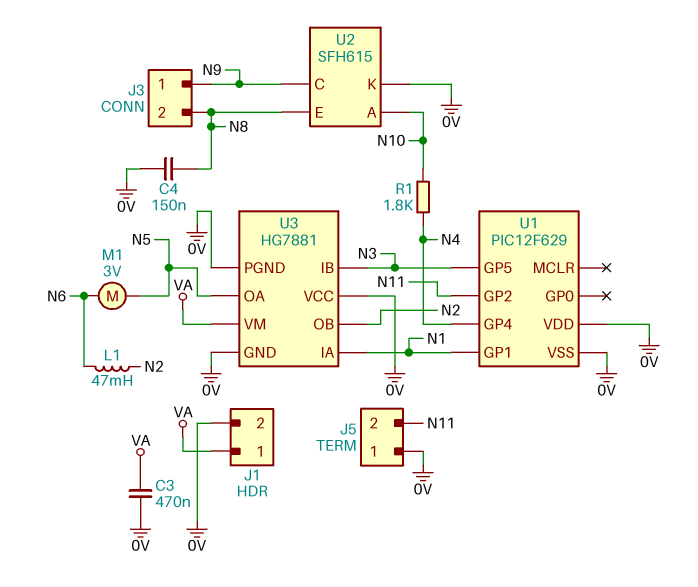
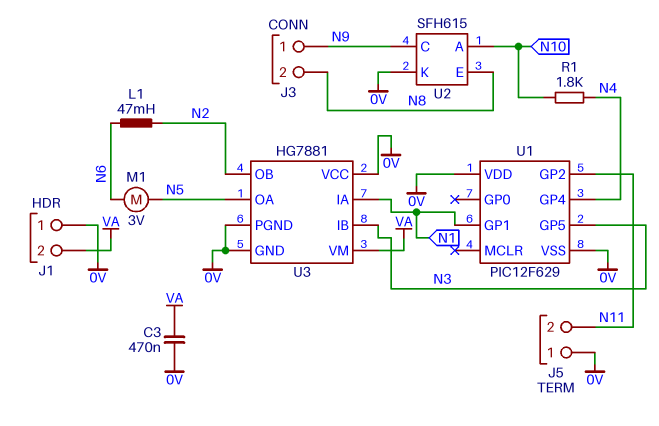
C4: 150nF (0V, N8) -> none
J1 pin 1: VA -> 0V
J1 pin 2: 0V -> VA

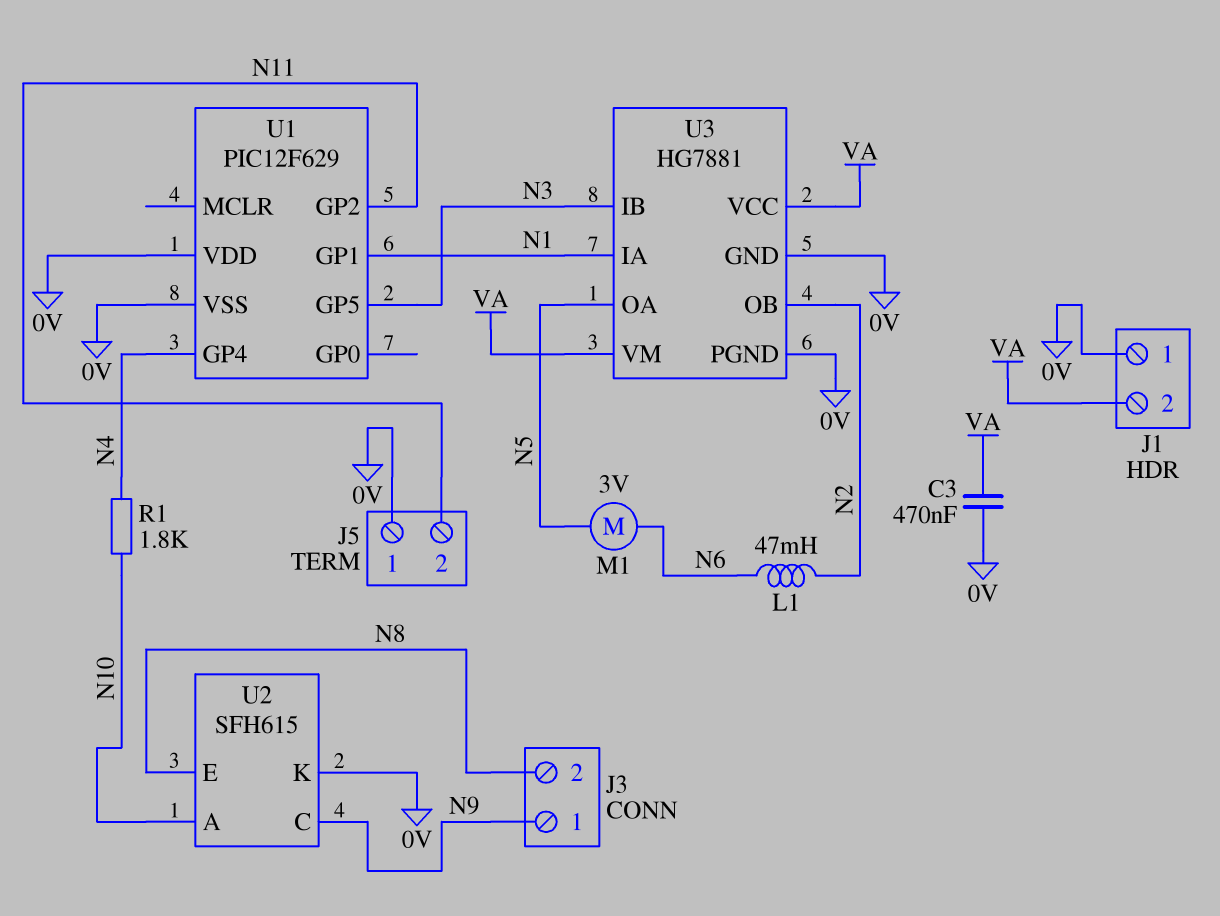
U3 pin VCC: 0V -> VA

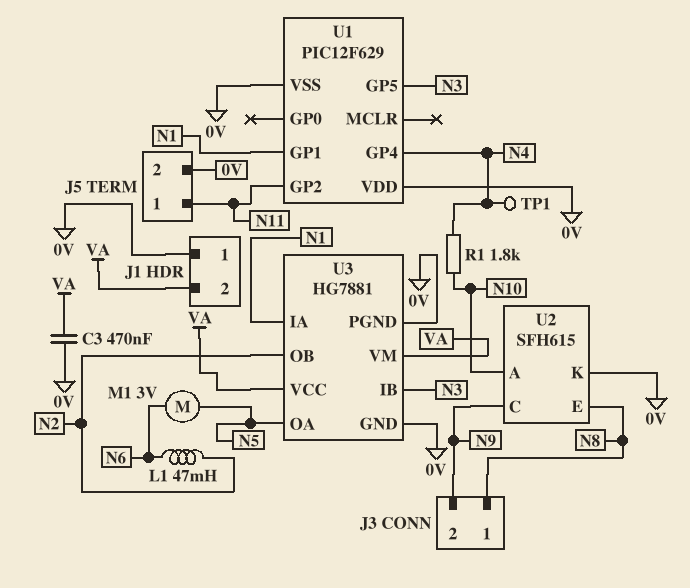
J3 pin 1: N9 -> N8
J3 pin 2: N8 -> N9
J5 pin 1: 0V -> N11
J5 pin 2: N11 -> 0V
TP1: none -> test point (N4)

